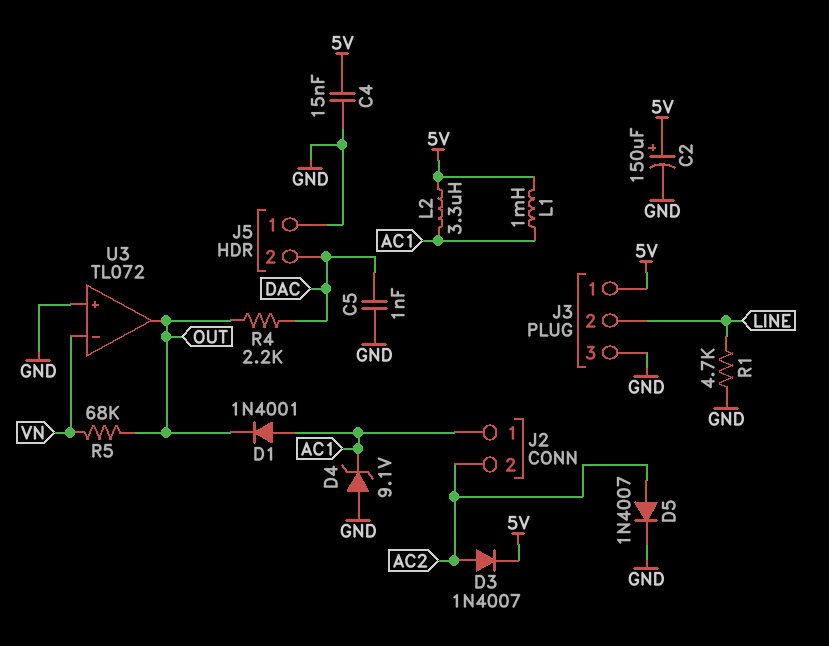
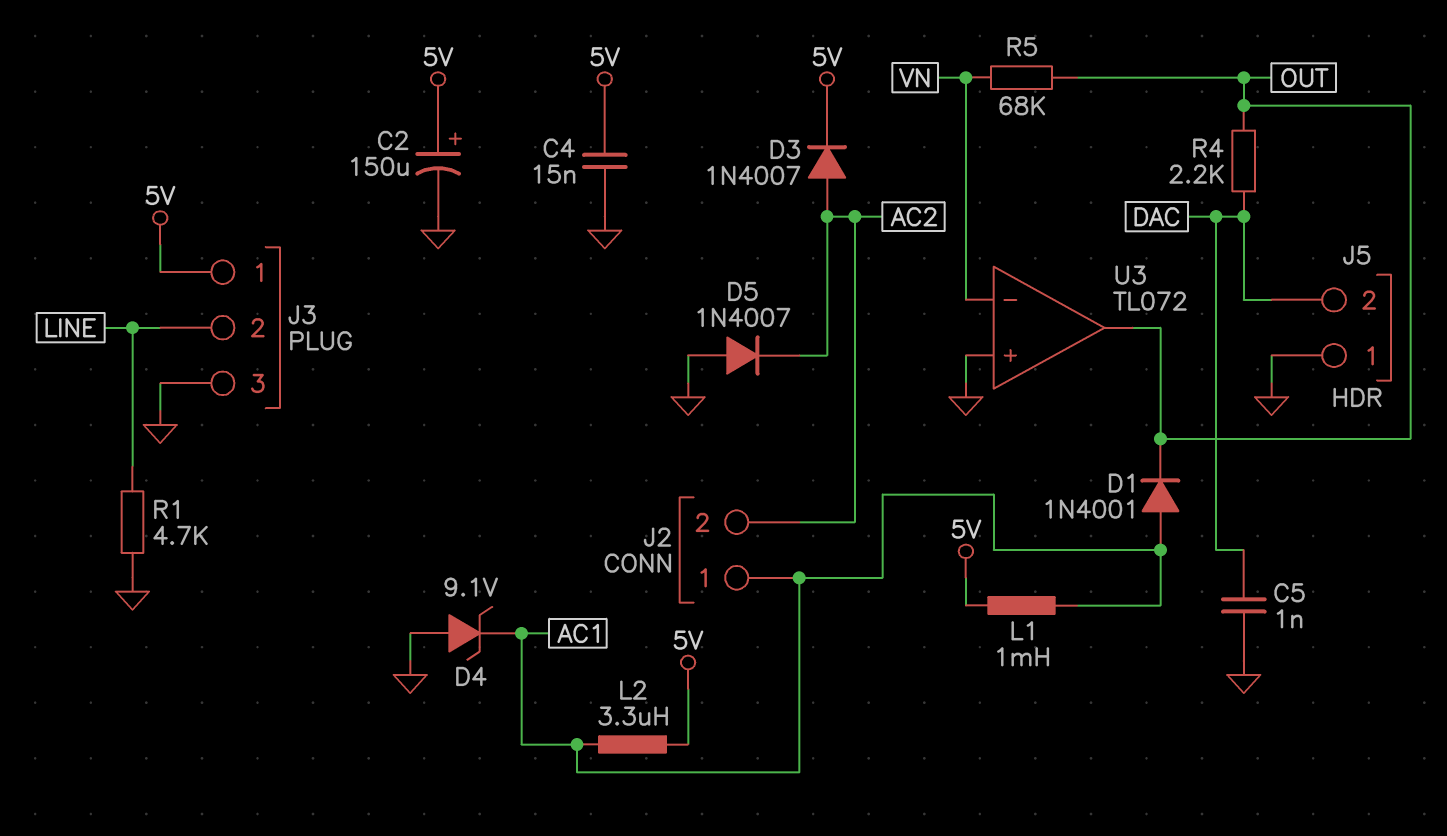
D5: diode 1N4007 (A AC2, K GND) -> diode 1N4007 (A GND, K AC2)

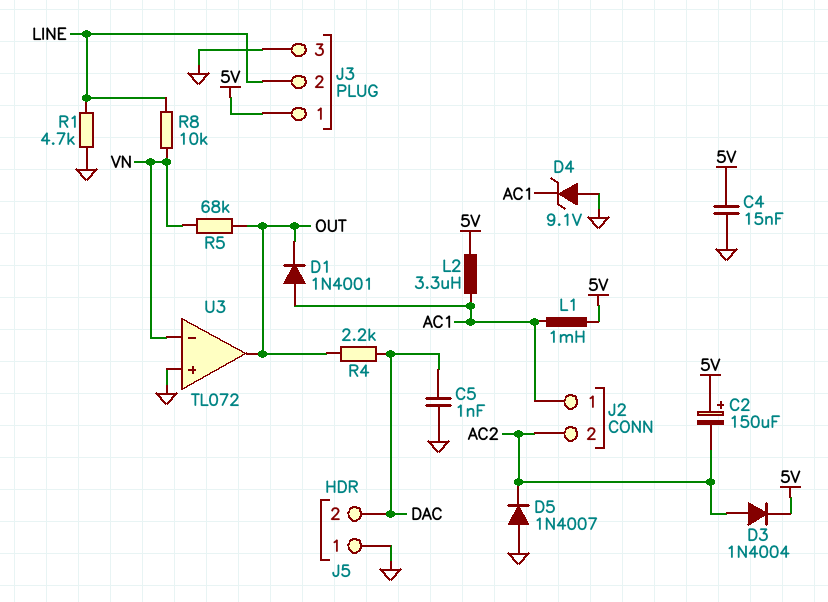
C2: 150uF (plus 5V, minus GND) -> 150uF (plus 5V, minus AC2)
D3: diode 1N4007 (A AC2, K 5V) -> diode 1N4004 (A AC2, K 5V)
R8: none -> 10k (LINE, VN)

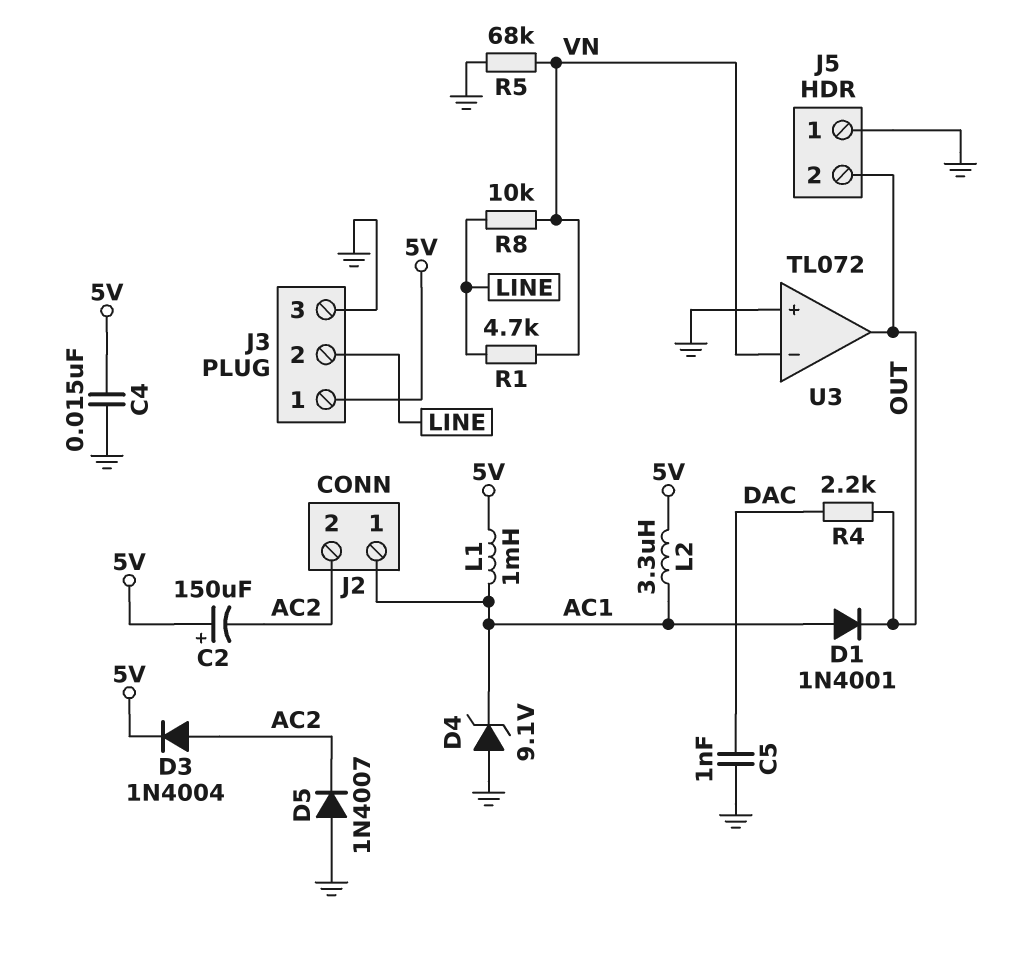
J5 pin 2: DAC -> OUT
R1: 4.7k (GND, LINE) -> 4.7k (LINE, VN)
R5: 68k (OUT, VN) -> 68k (GND, VN)

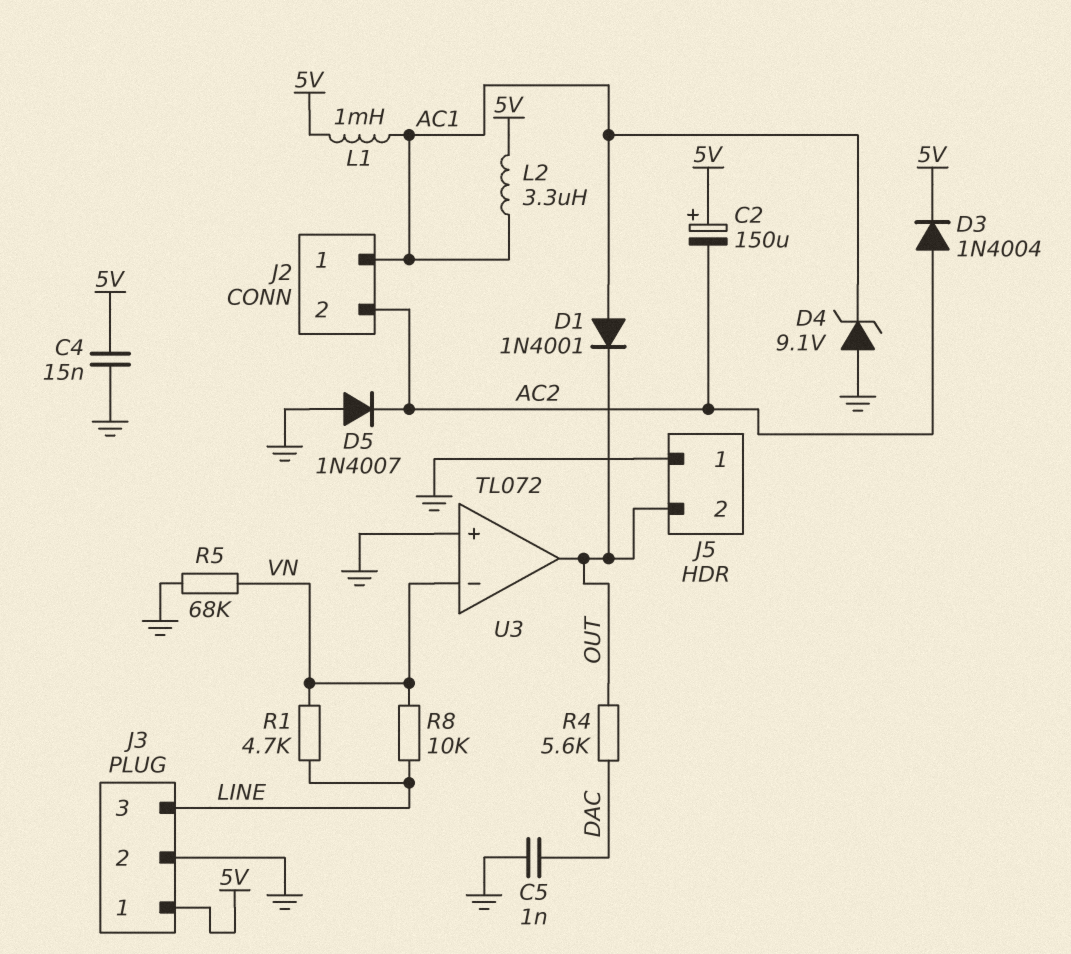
J3 pin 2: LINE -> GND
J3 pin 3: GND -> LINE
R4: 2.2k (DAC, OUT) -> 5.6k (DAC, OUT)

